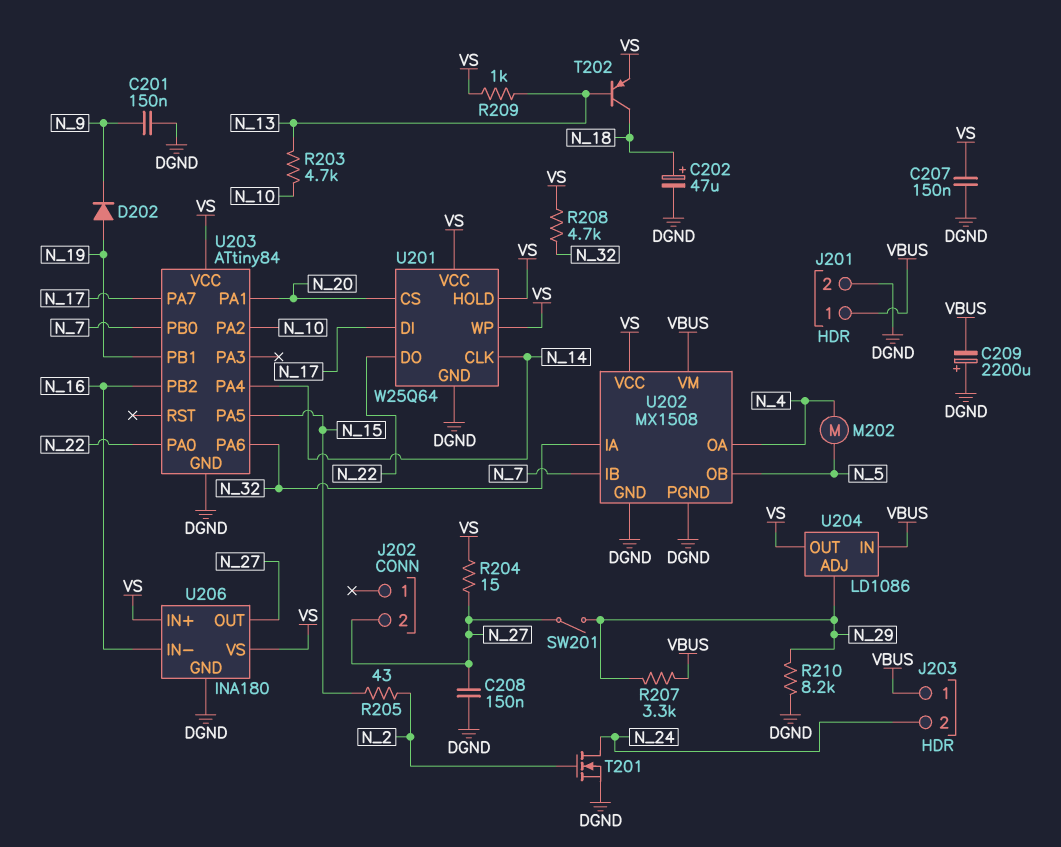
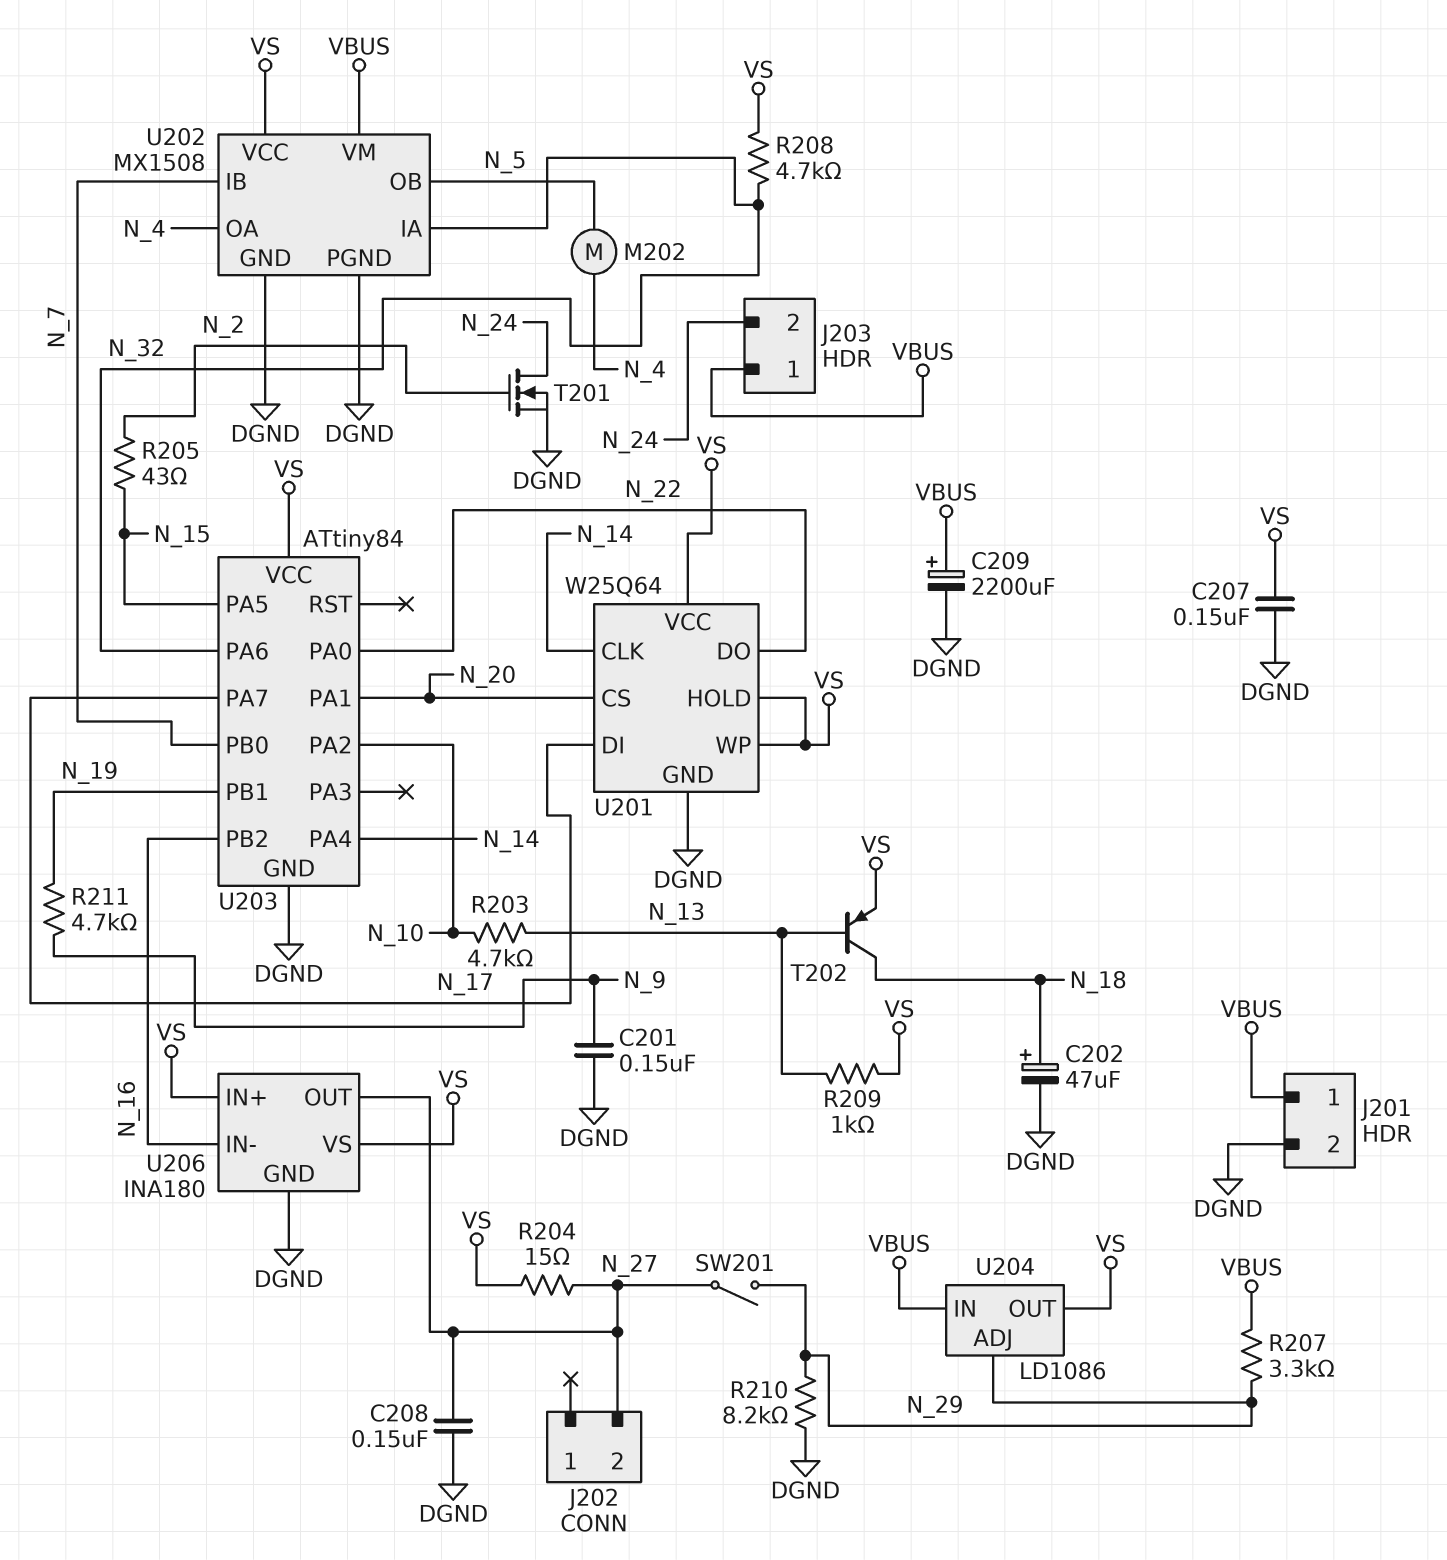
C209: 2200uF (plus DGND, minus VBUS) -> 2200uF (plus VBUS, minus DGND)
D202: diode (A N_19, K N_9) -> none
R211: none -> 4.7k (N_9, N_19)

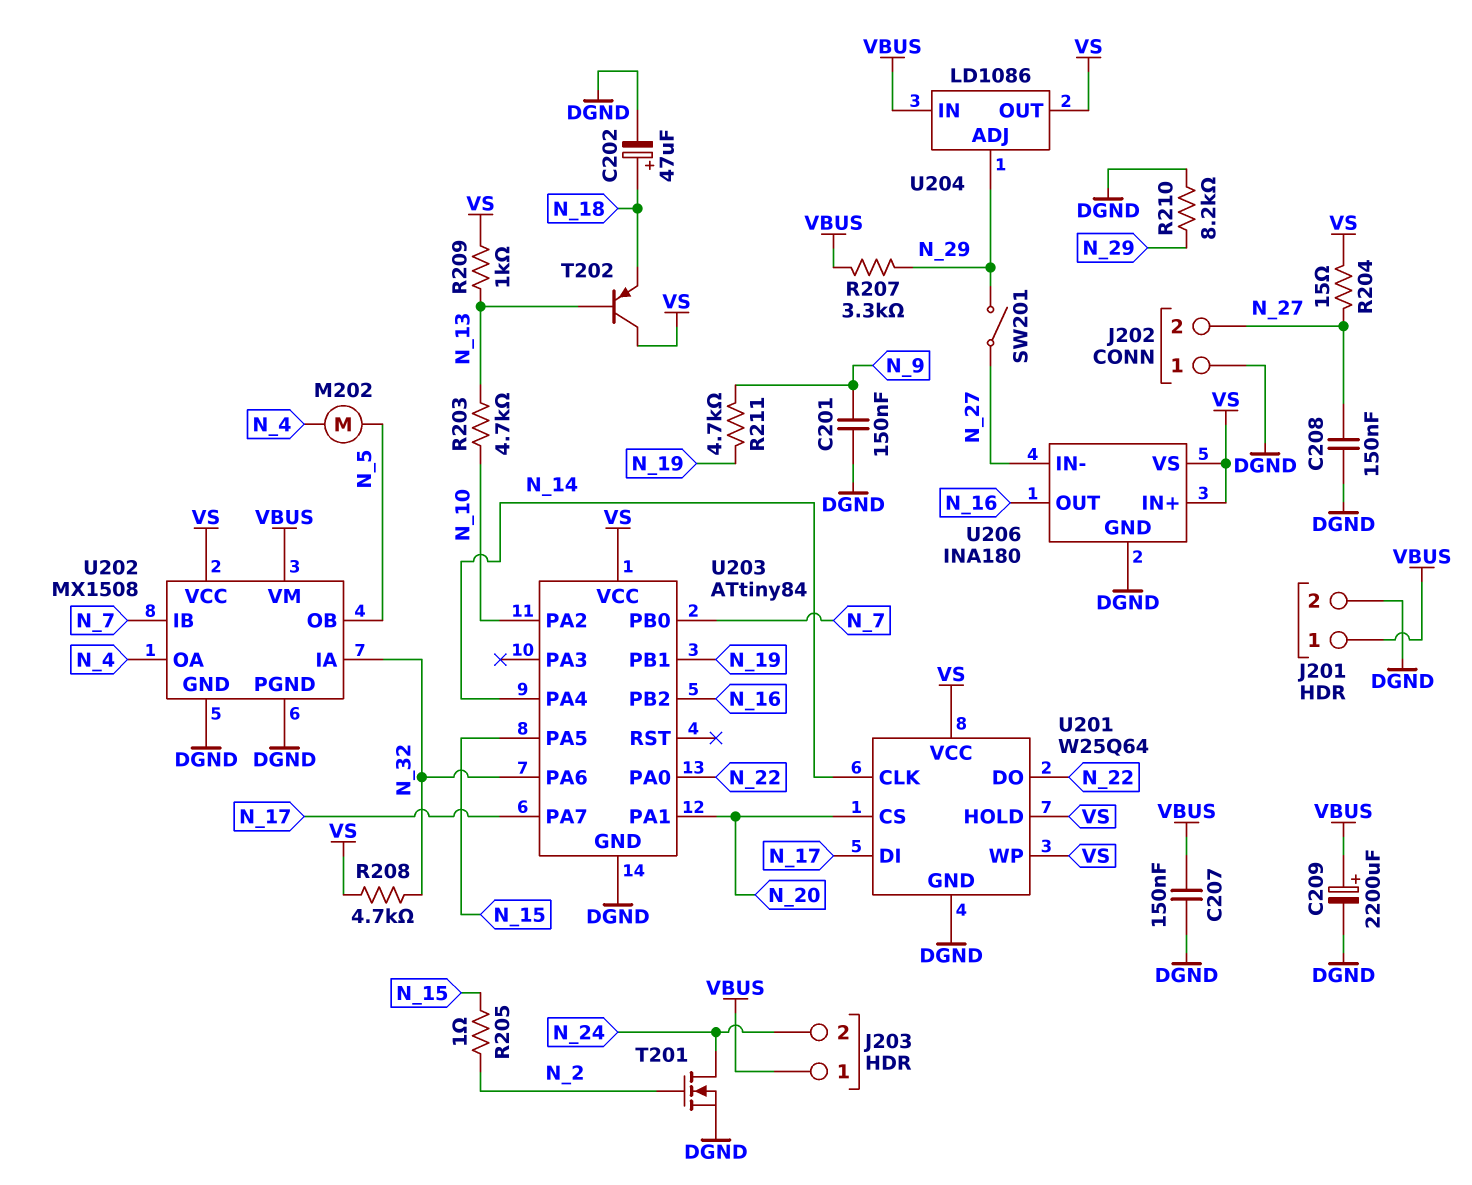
C207: 150nF (DGND, VS) -> 150nF (DGND, VBUS)
J202 pin 1: none -> DGND
R205: 43 (N_2, N_15) -> 1 (N_2, N_15)
T202: PNP (B N_13, C N_18, E VS) -> PNP (B N_13, C VS, E N_18)
U206 pin IN-: N_16 -> N_27
U206 pin OUT: N_27 -> N_16

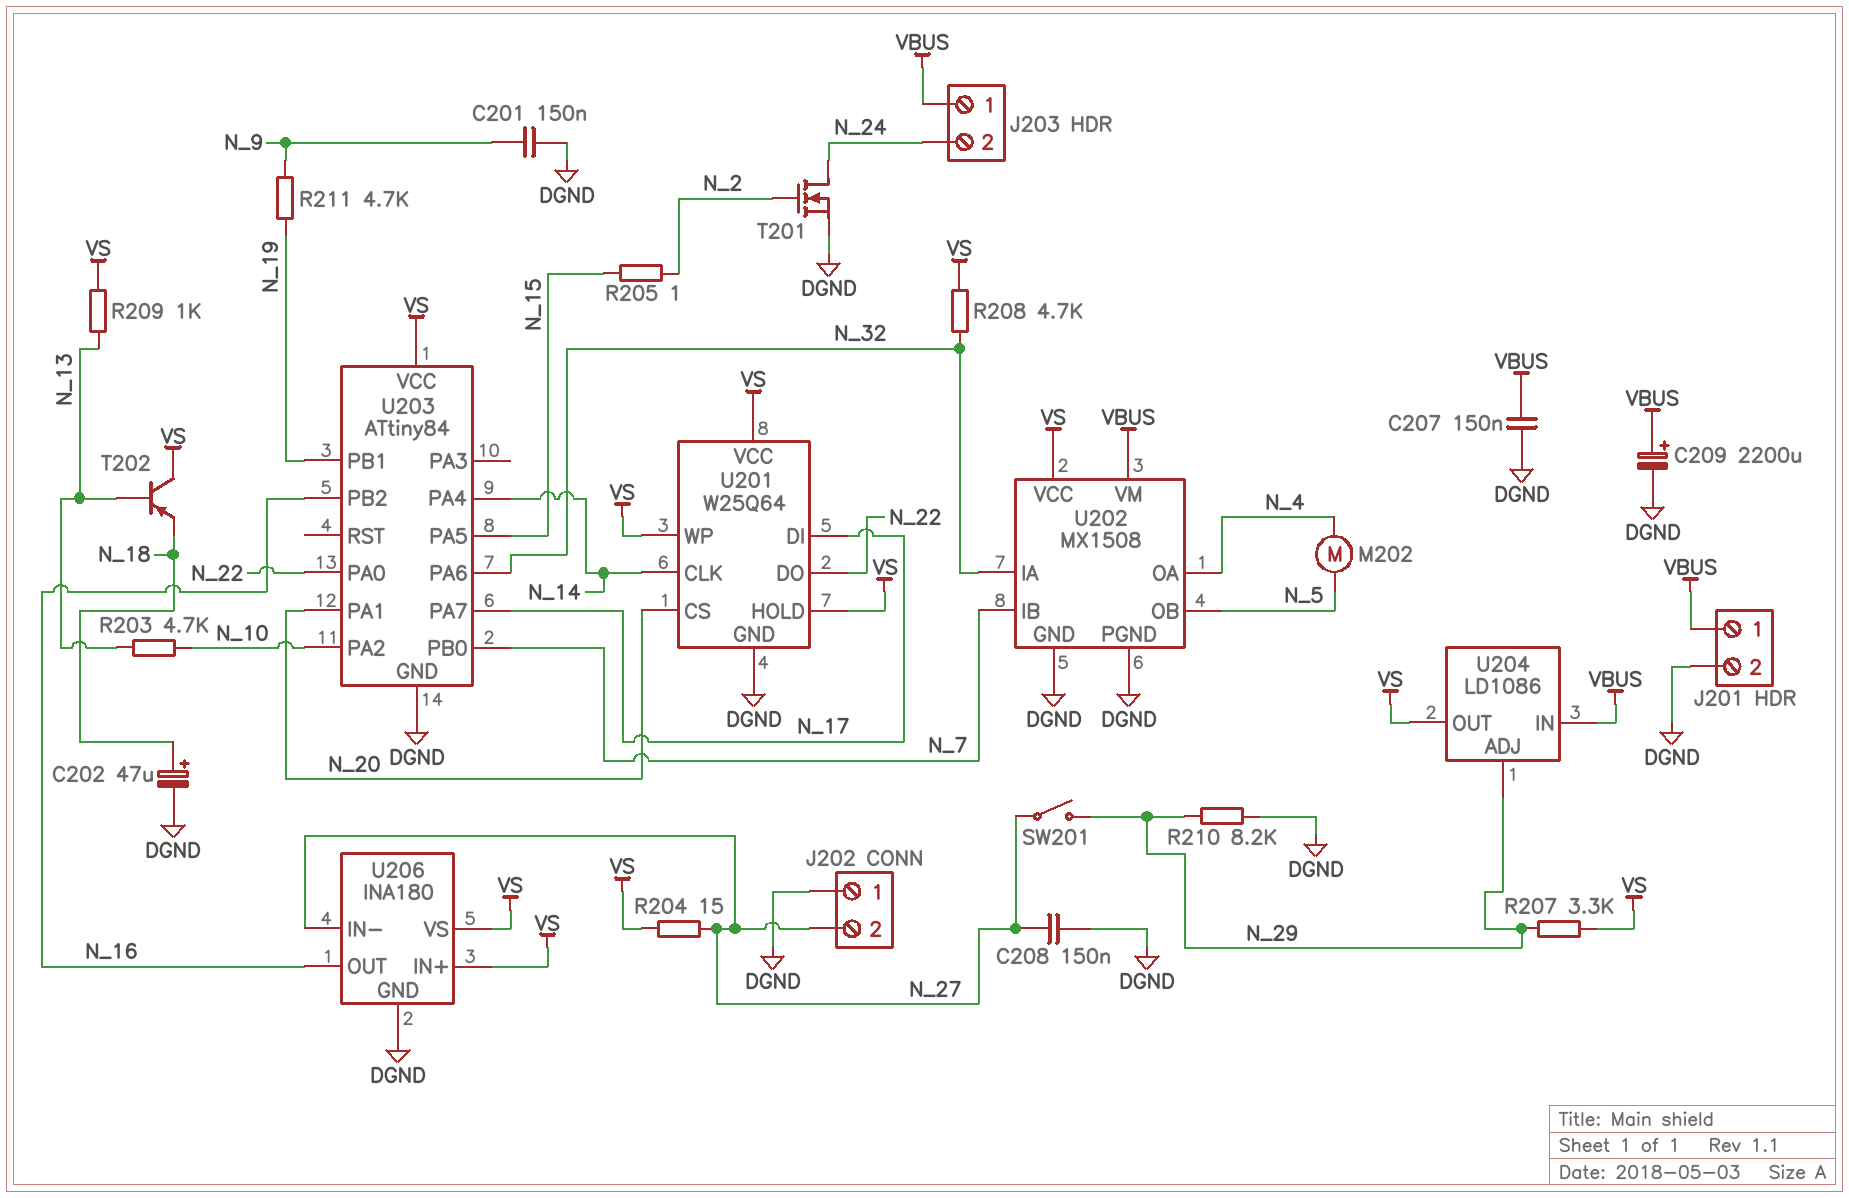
R207: 3.3k (N_29, VBUS) -> 3.3k (N_29, VS)

